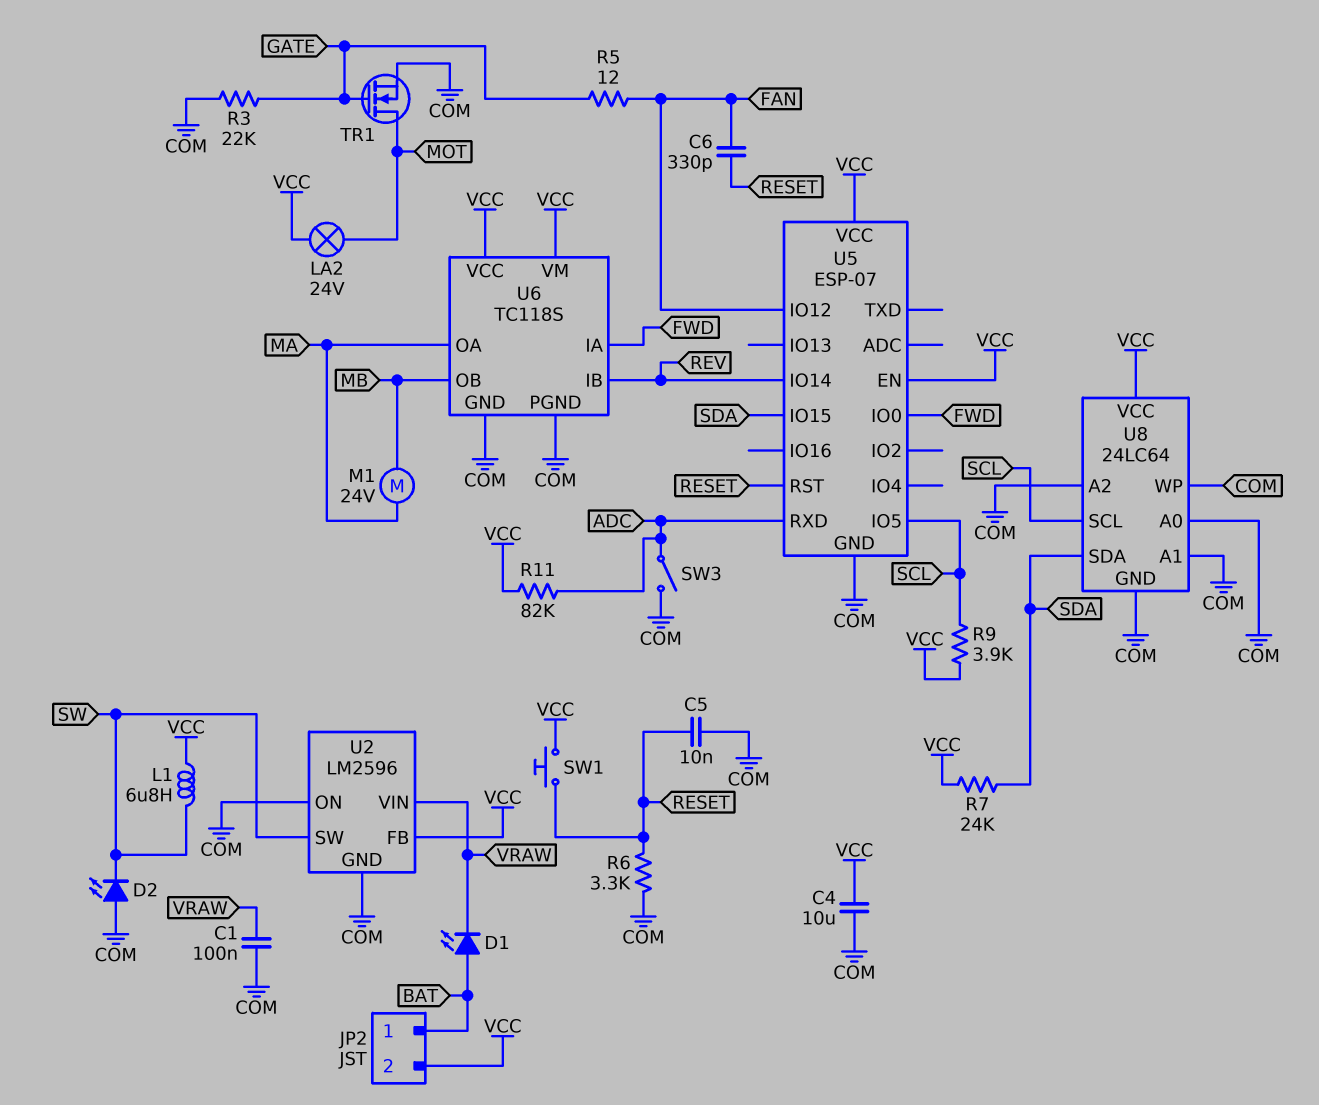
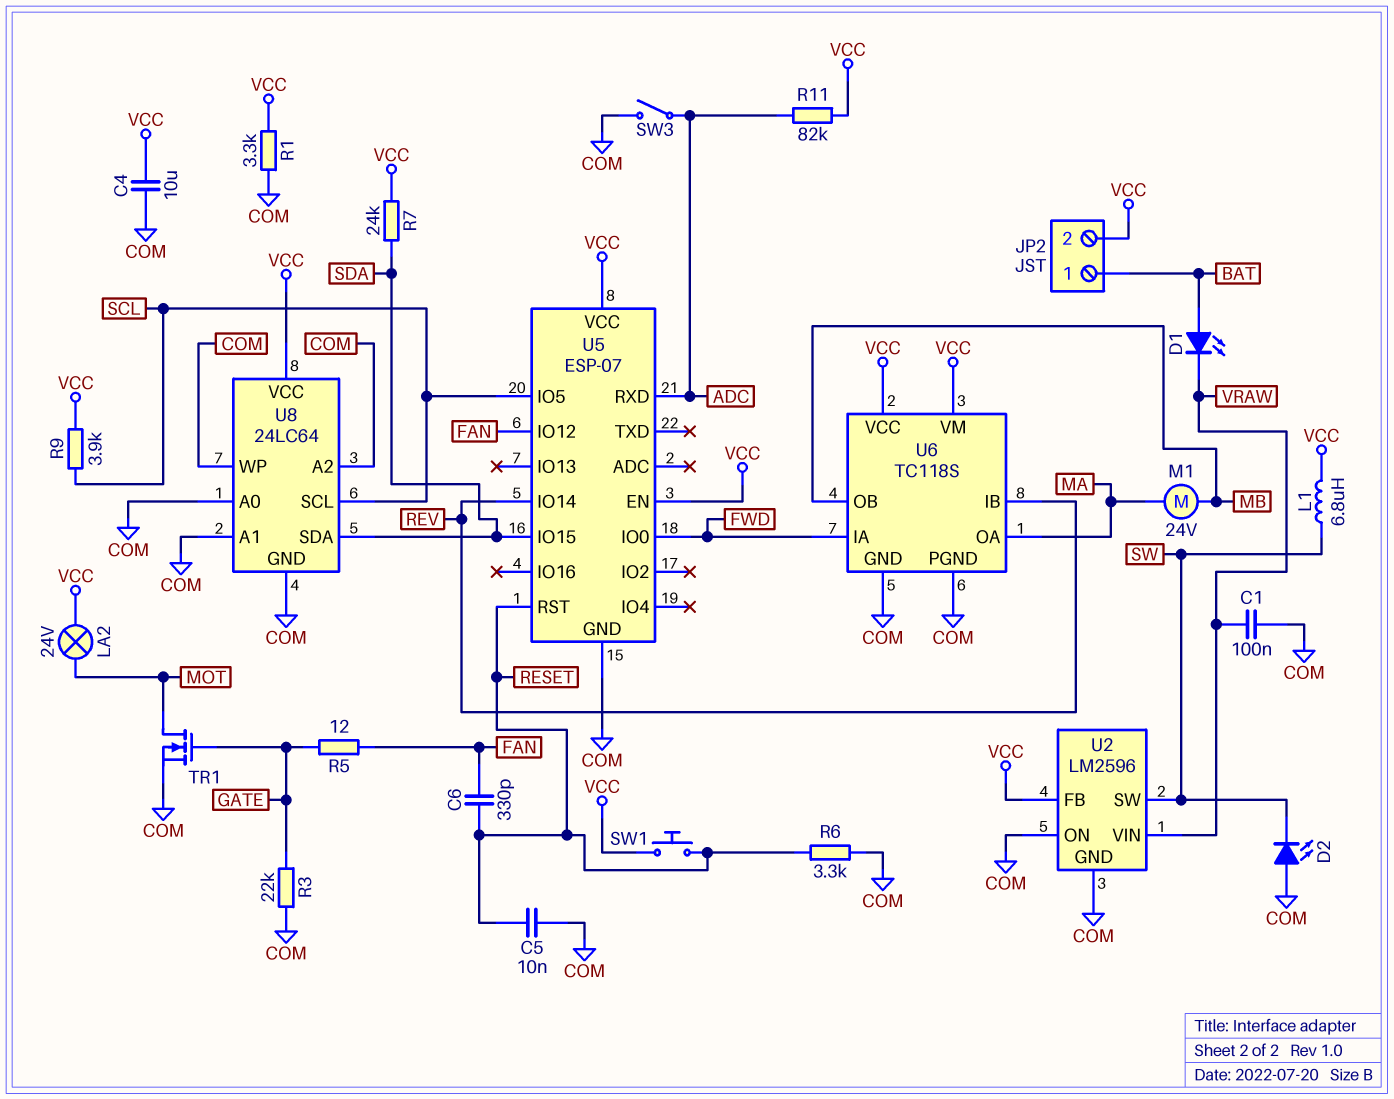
R1: none -> 3.3k (COM, VCC)

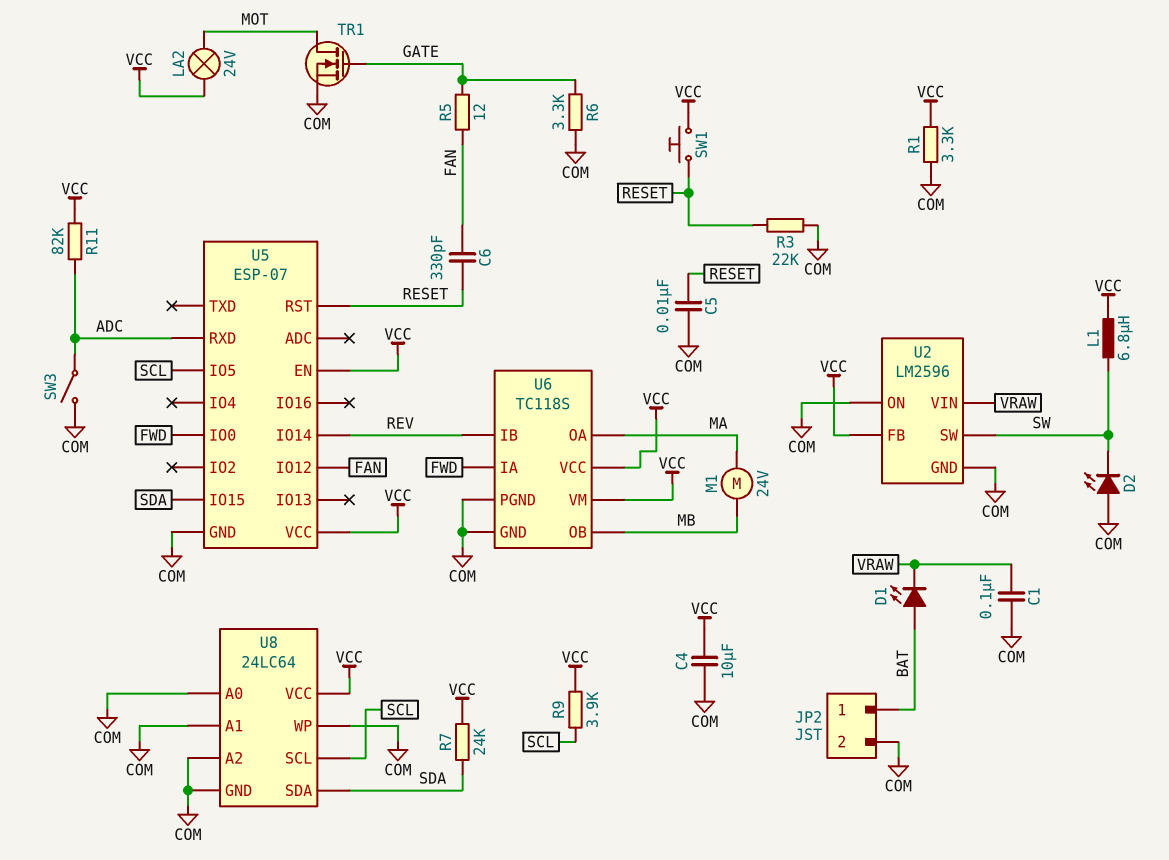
JP2 pin 2: VCC -> COM
R3: 22k (COM, GATE) -> 22k (COM, RESET)
R6: 3.3k (COM, RESET) -> 3.3k (COM, GATE)

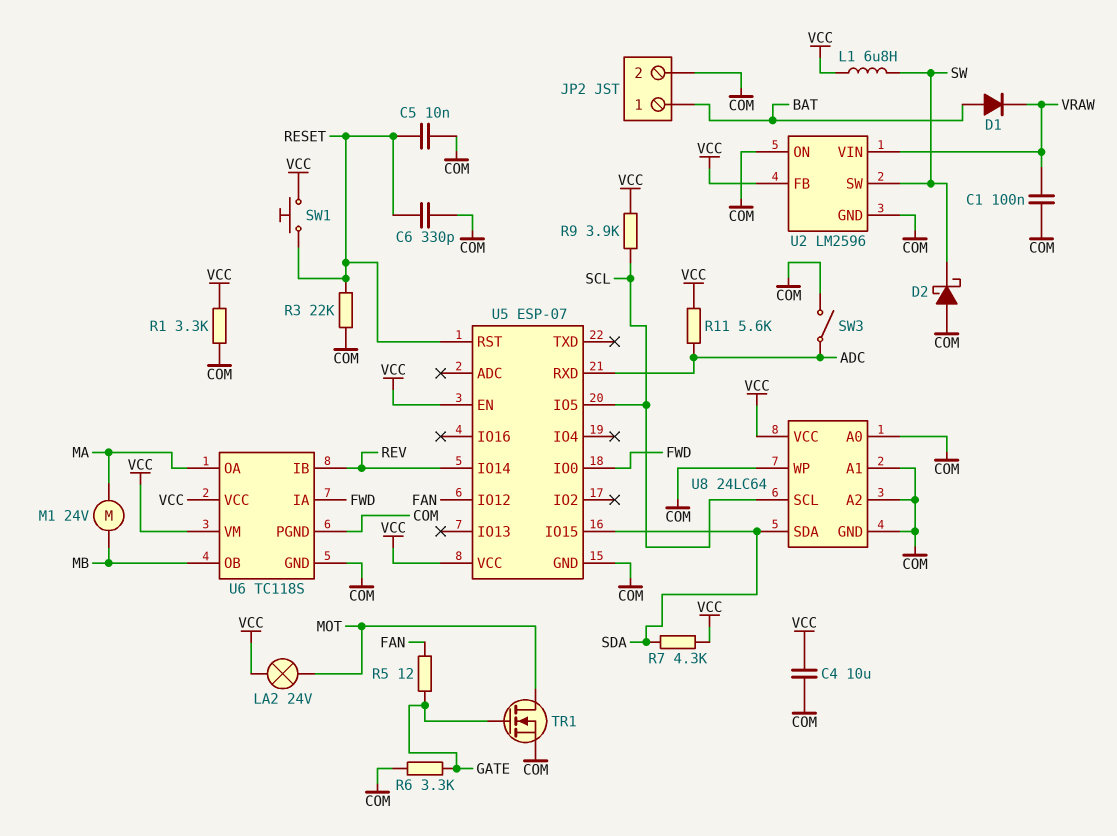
C6: 330pF (FAN, RESET) -> 330pF (COM, RESET)
D1: LED (A BAT, K VRAW) -> diode (A BAT, K VRAW)
D2: LED (A COM, K SW) -> schottky (A COM, K SW)
R7: 24k (SDA, VCC) -> 4.3k (SDA, VCC)
R11: 82k (ADC, VCC) -> 5.6k (ADC, VCC)

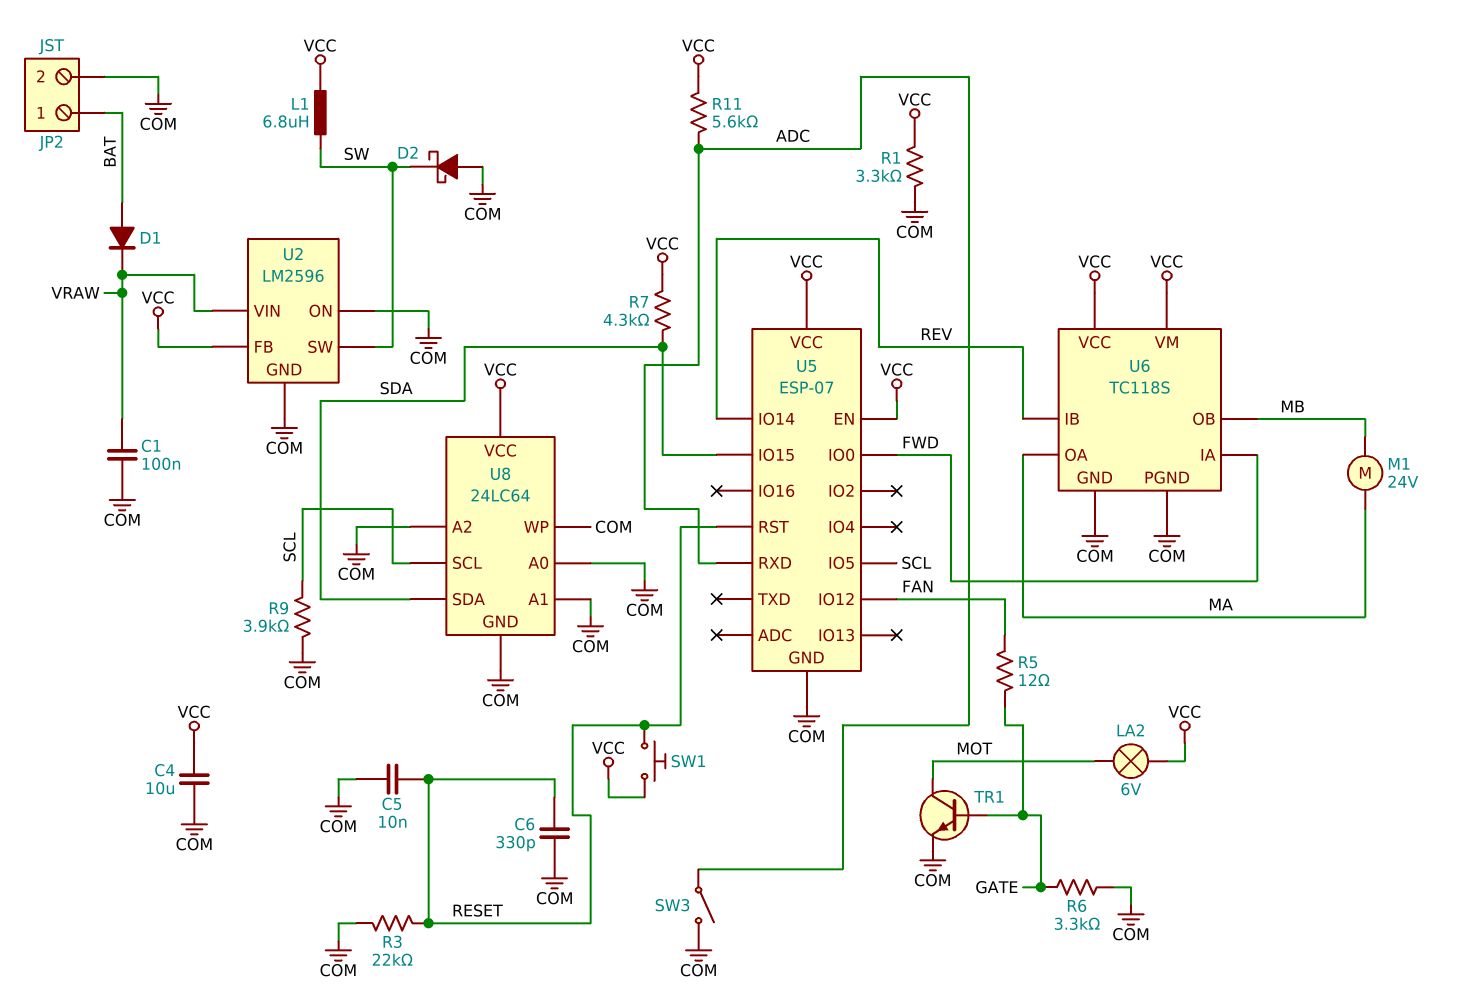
LA2: lamp 24V (MOT, VCC) -> lamp 6V (MOT, VCC)
R9: 3.9k (SCL, VCC) -> 3.9k (COM, SCL)
TR1: NMOS (G GATE, D MOT, S COM) -> NPN (B GATE, C MOT, E COM)

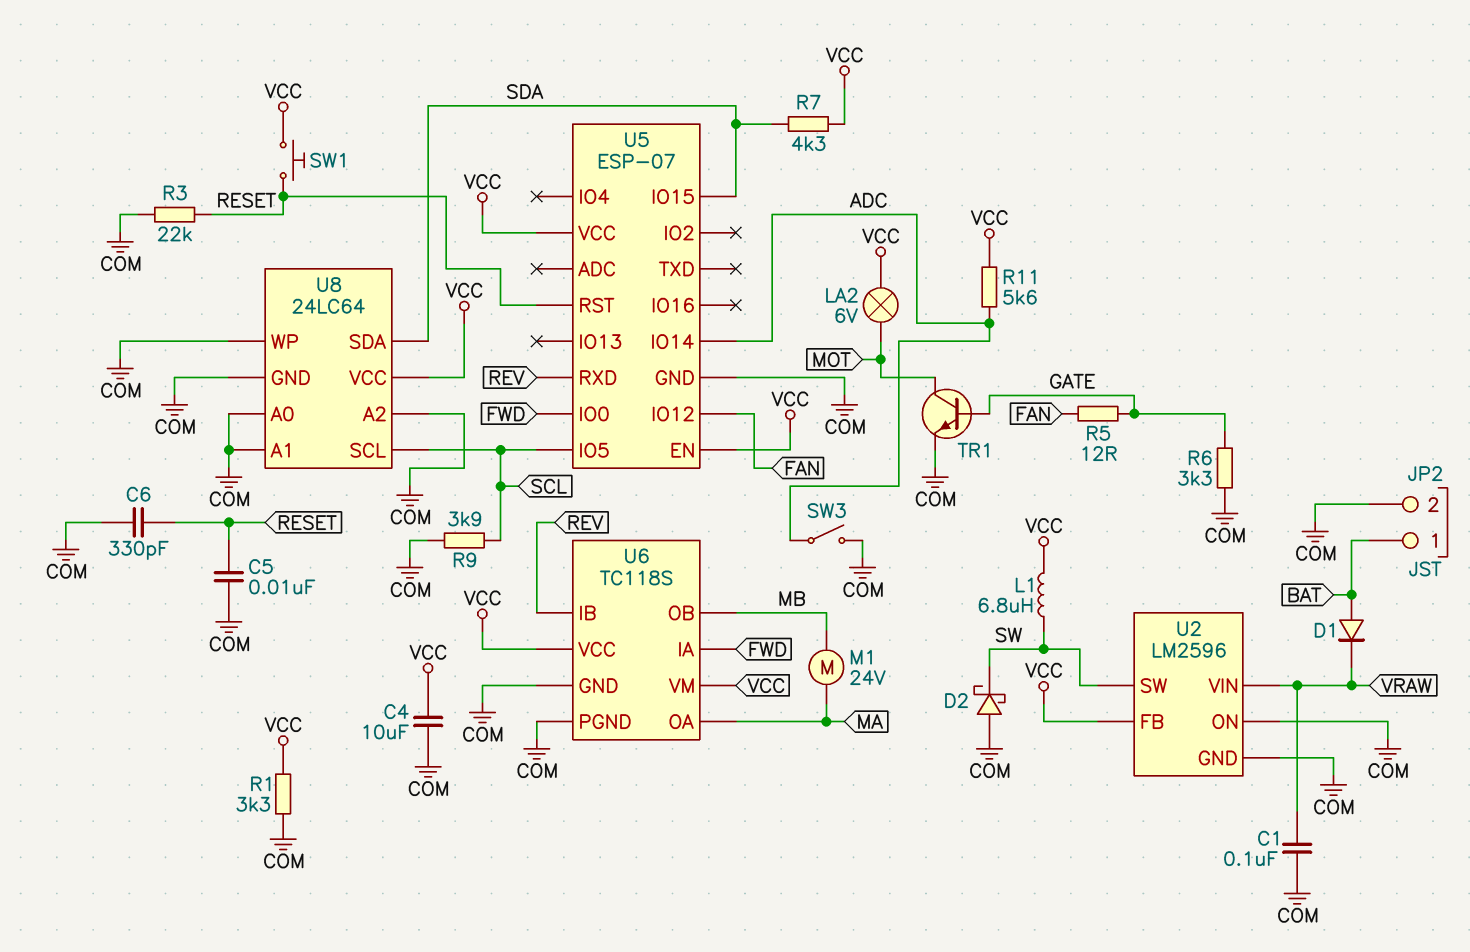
U5 pin IO14: REV -> ADC
U5 pin RXD: ADC -> REV

